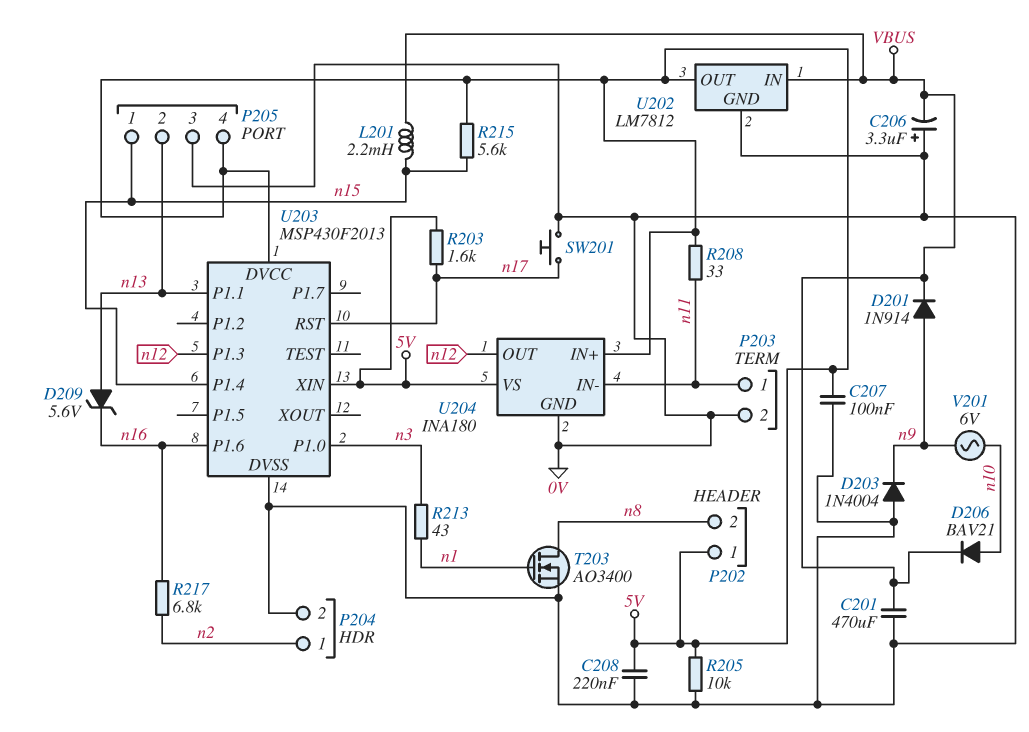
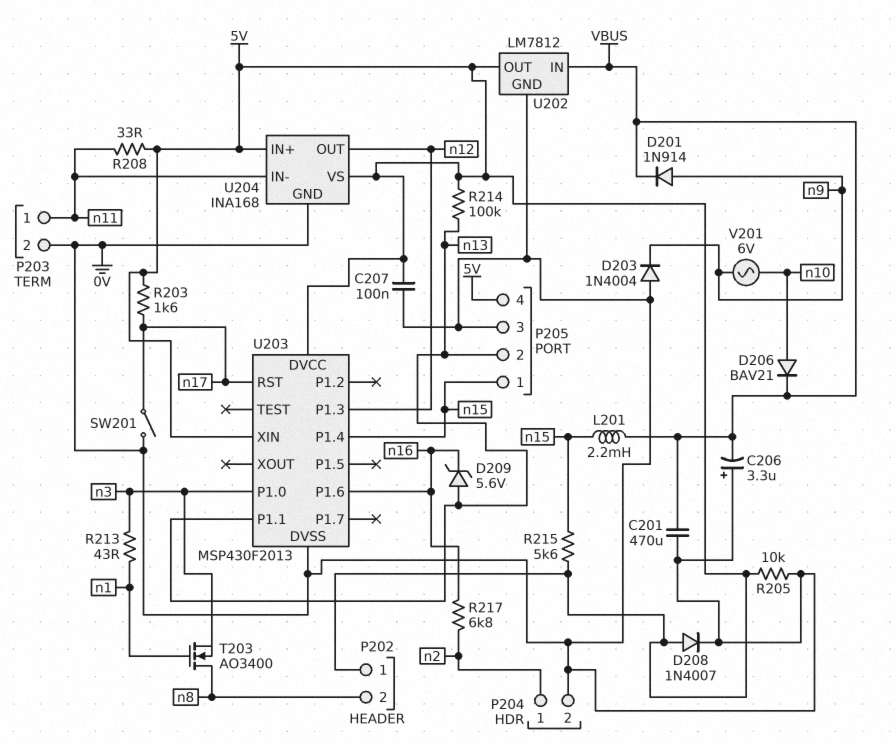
C208: 220nF (0V, 5V) -> none
D208: none -> diode 1N4007 (A 5V, K 0V)
R214: none -> 100k (5V, n13)
SW201: button (0V, n17) -> switch (0V, n17)
T203: NMOS AO3400 (G n1, D n8, S 0V) -> NMOS AO3400 (G n1, D n8, S n3)
U204: INA180 -> INA168

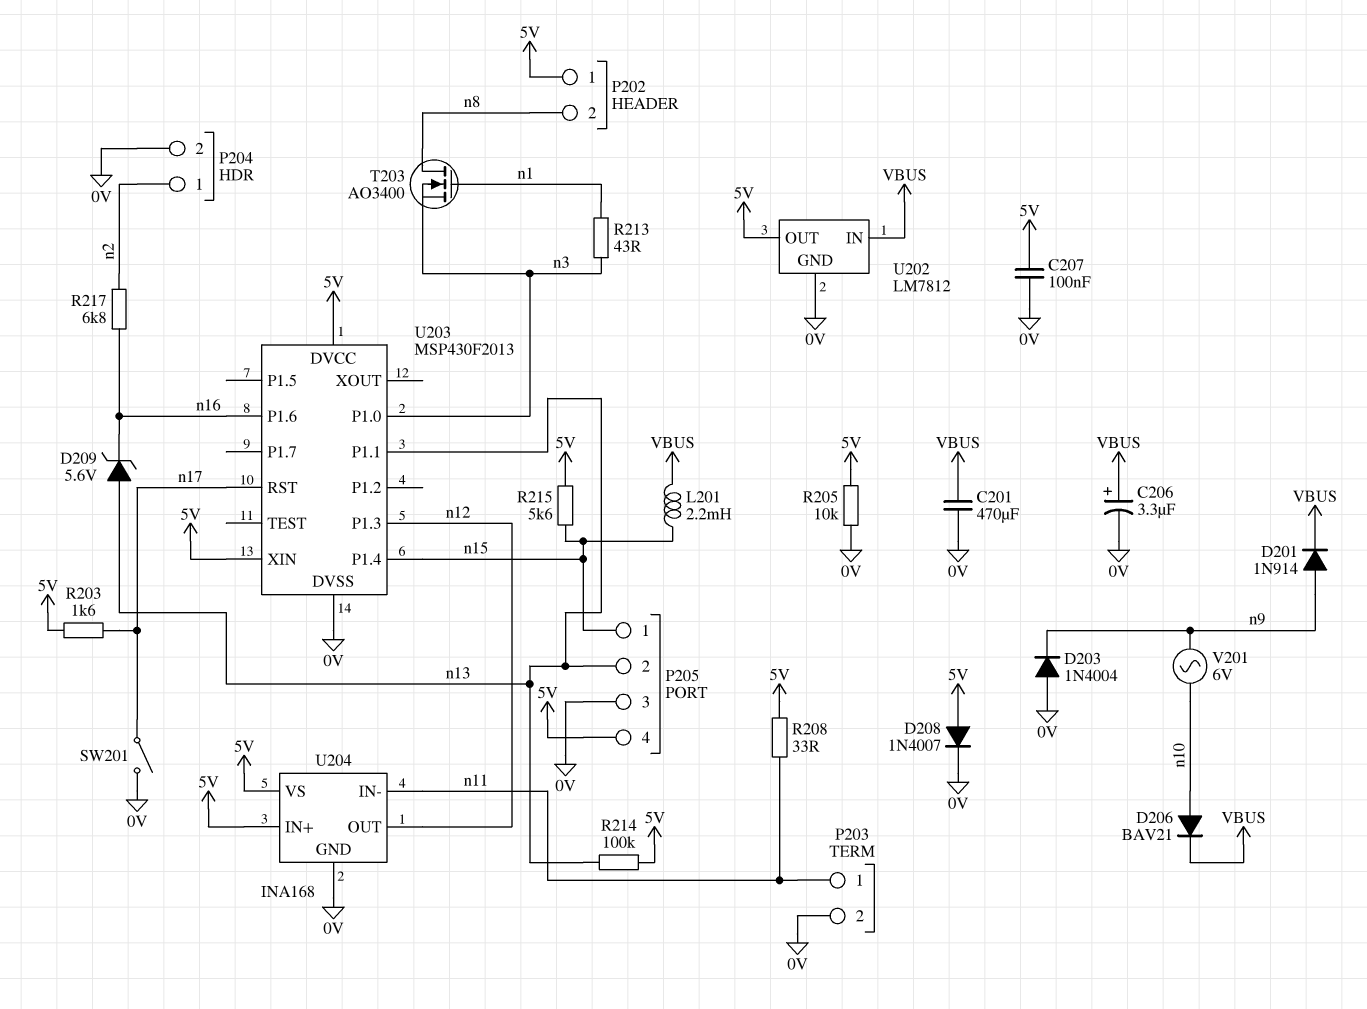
C206: 3.3uF (plus 0V, minus VBUS) -> 3.3uF (plus VBUS, minus 0V)

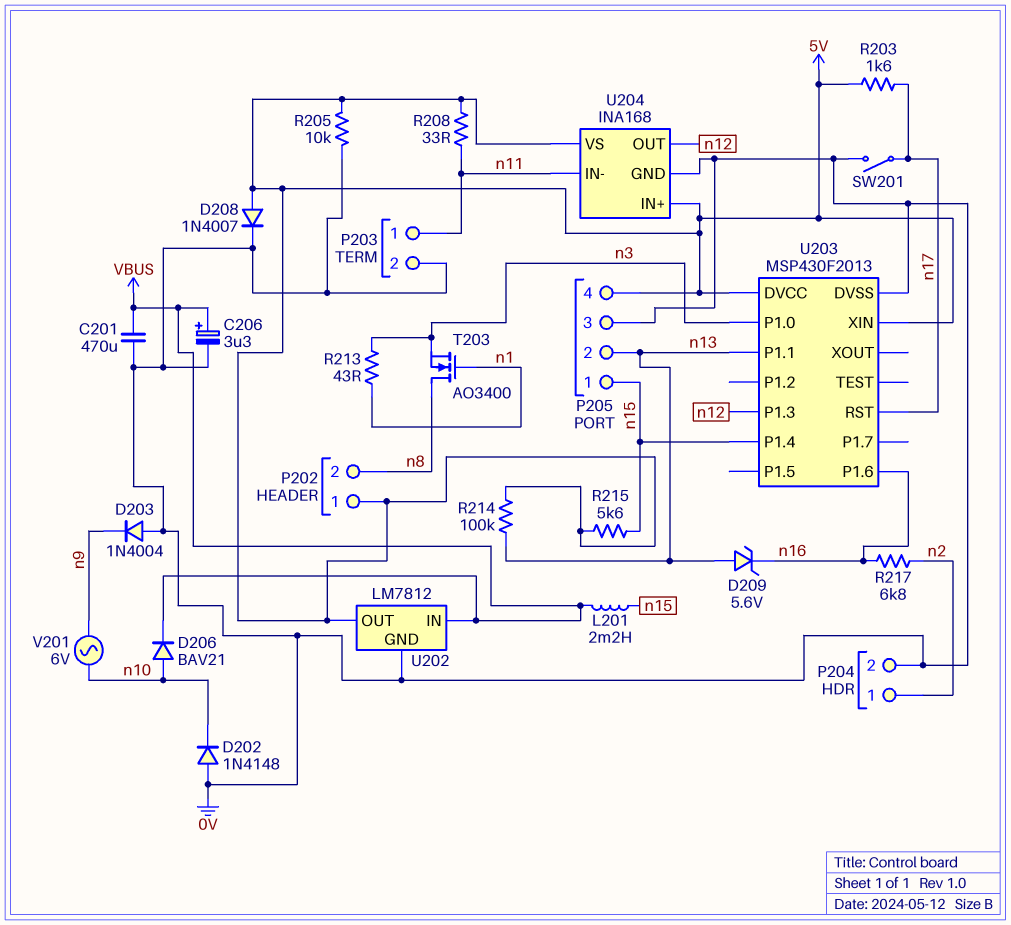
C207: 100nF (0V, 5V) -> none
D201: diode 1N914 (A n9, K VBUS) -> none
D202: none -> diode 1N4148 (A 0V, K n10)

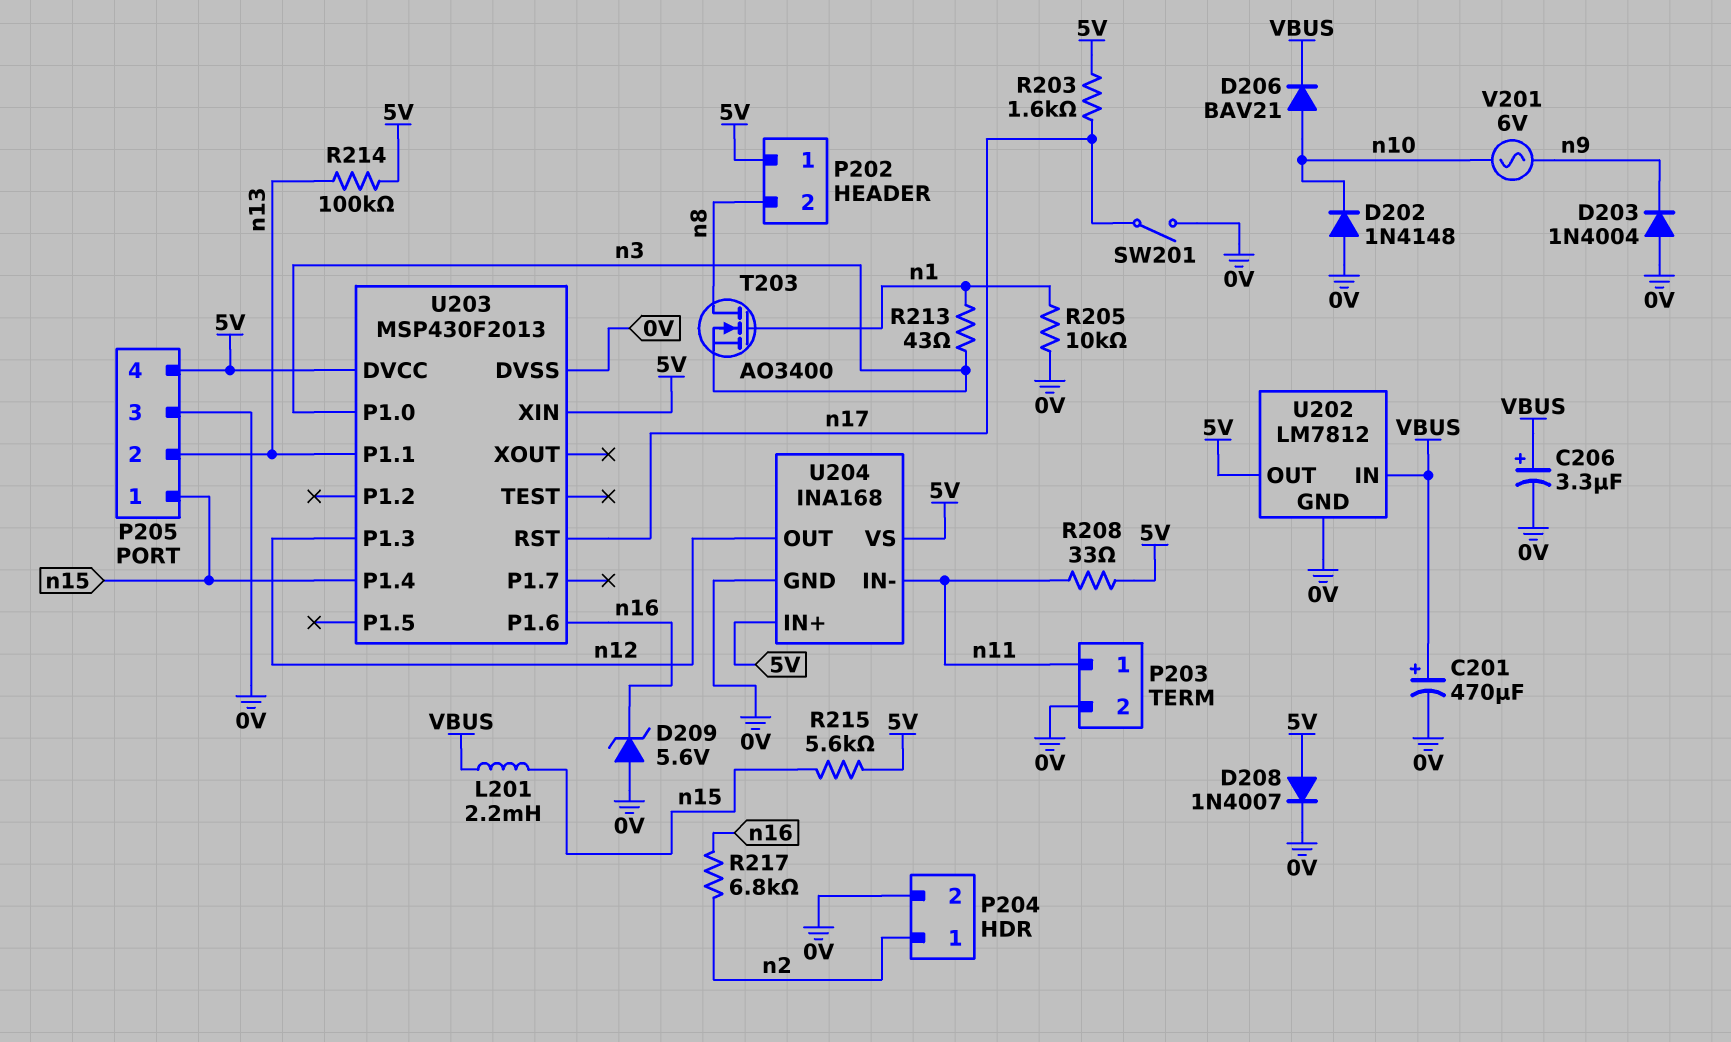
C201: 470uF (0V, VBUS) -> 470uF (plus VBUS, minus 0V)
D209: zener 5.6V (A n13, K n16) -> zener 5.6V (A 0V, K n16)
R205: 10k (0V, 5V) -> 10k (0V, n1)

